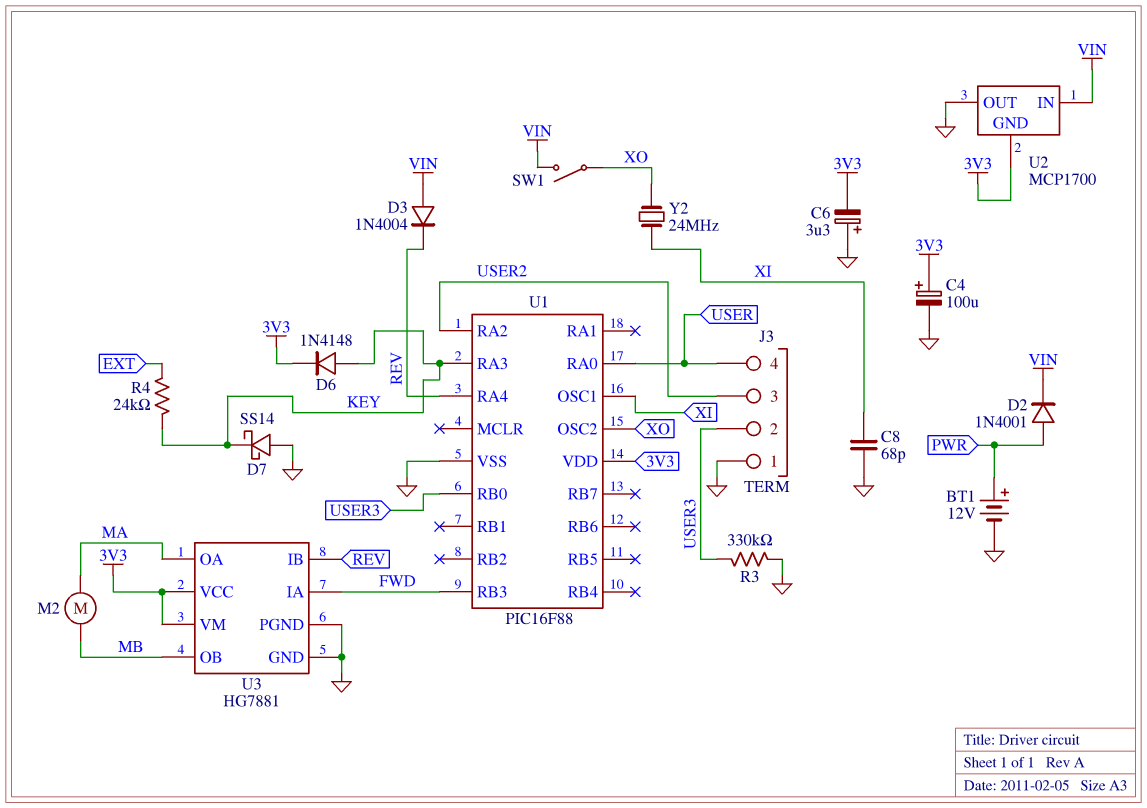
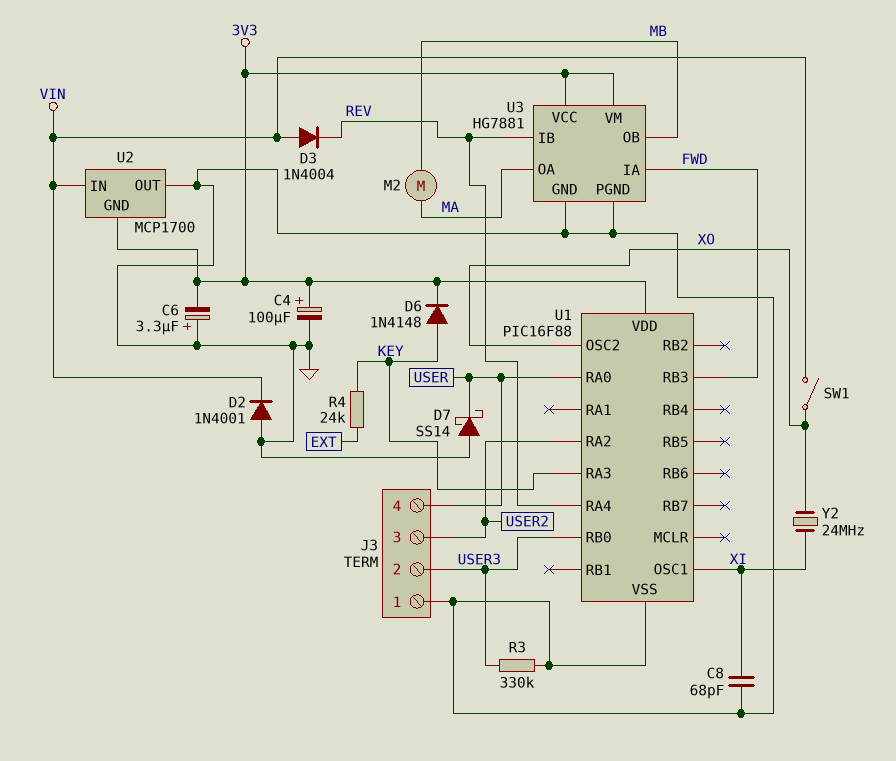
BT1: 12V (plus PWR, minus GND) -> none
D2: diode 1N4001 (A PWR, K VIN) -> diode 1N4001 (A GND, K VIN)
D7: schottky SS14 (A GND, K KEY) -> schottky SS14 (A GND, K USER)

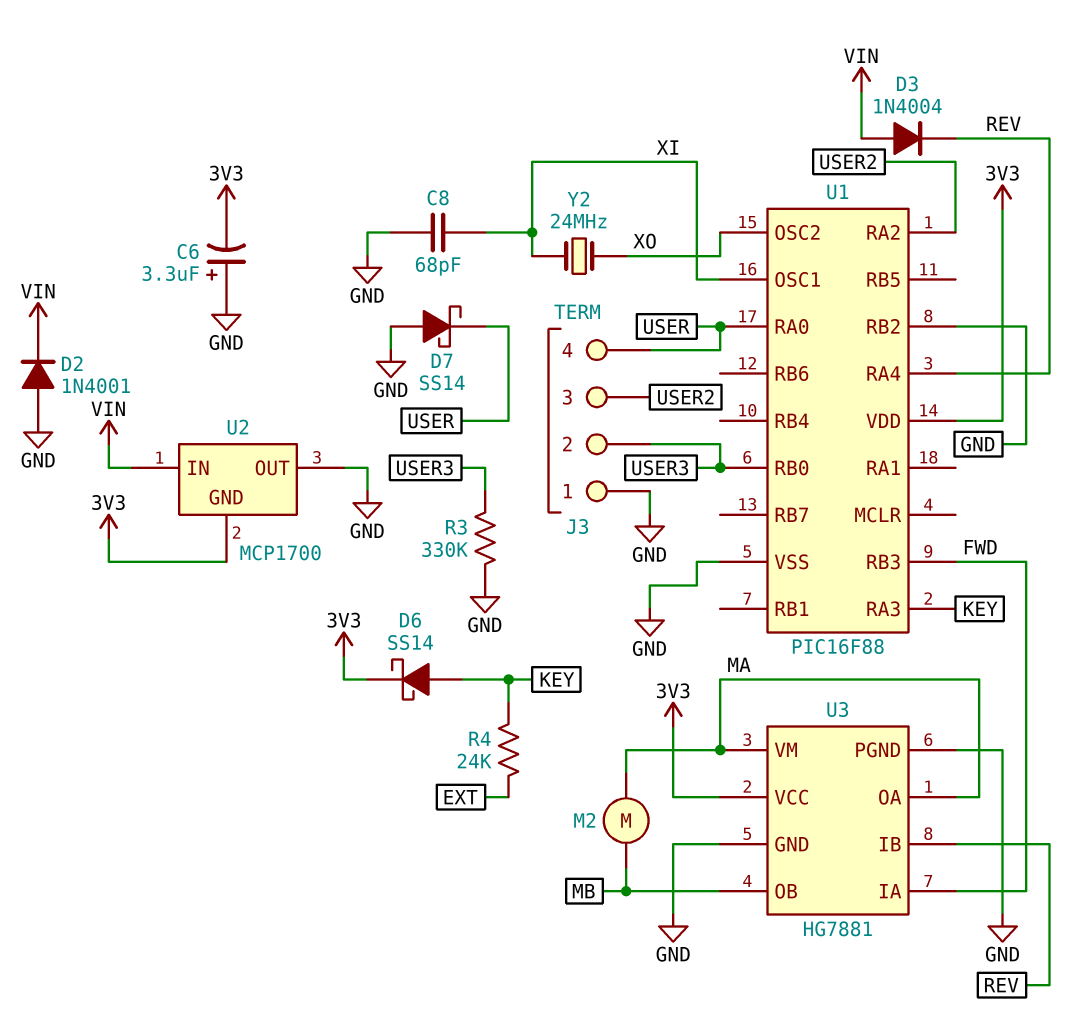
C4: 100uF (plus 3V3, minus GND) -> none
D6: diode 1N4148 (A KEY, K 3V3) -> schottky SS14 (A KEY, K 3V3)
SW1: switch (VIN, XO) -> none
U1 pin RB2: none -> GND
U3 pin VM: 3V3 -> MA

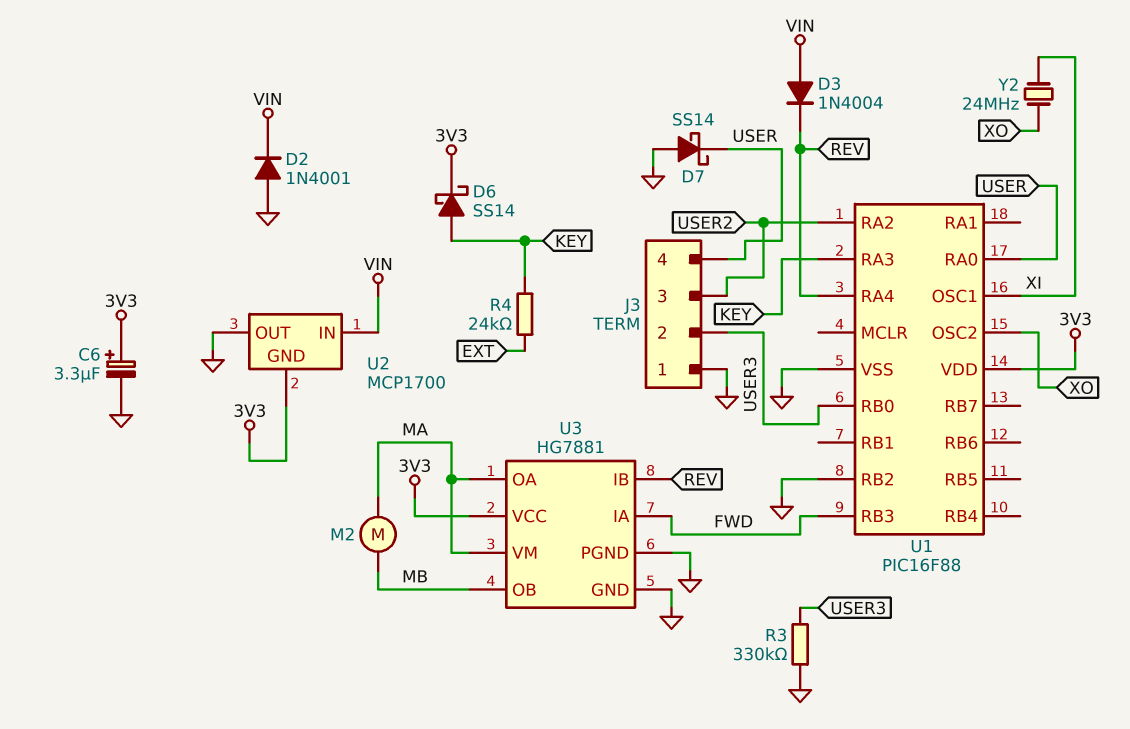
C6: 3.3uF (plus GND, minus 3V3) -> 3.3uF (plus 3V3, minus GND)
C8: 68pF (GND, XI) -> none

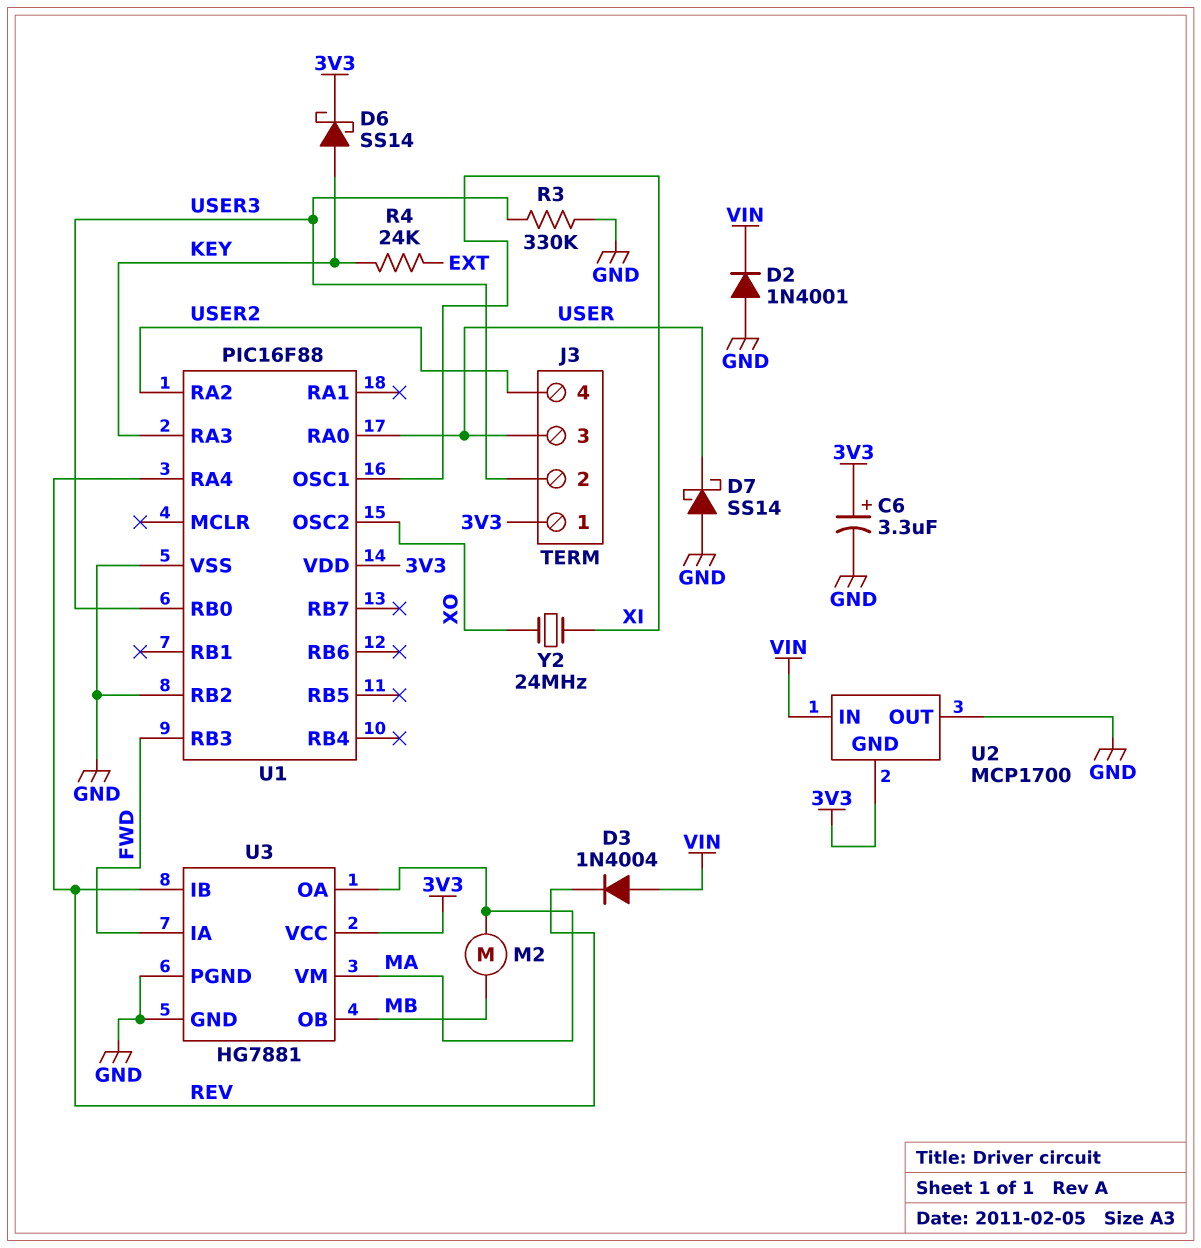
J3 pin 1: GND -> 3V3
J3 pin 3: USER2 -> USER
J3 pin 4: USER -> USER2

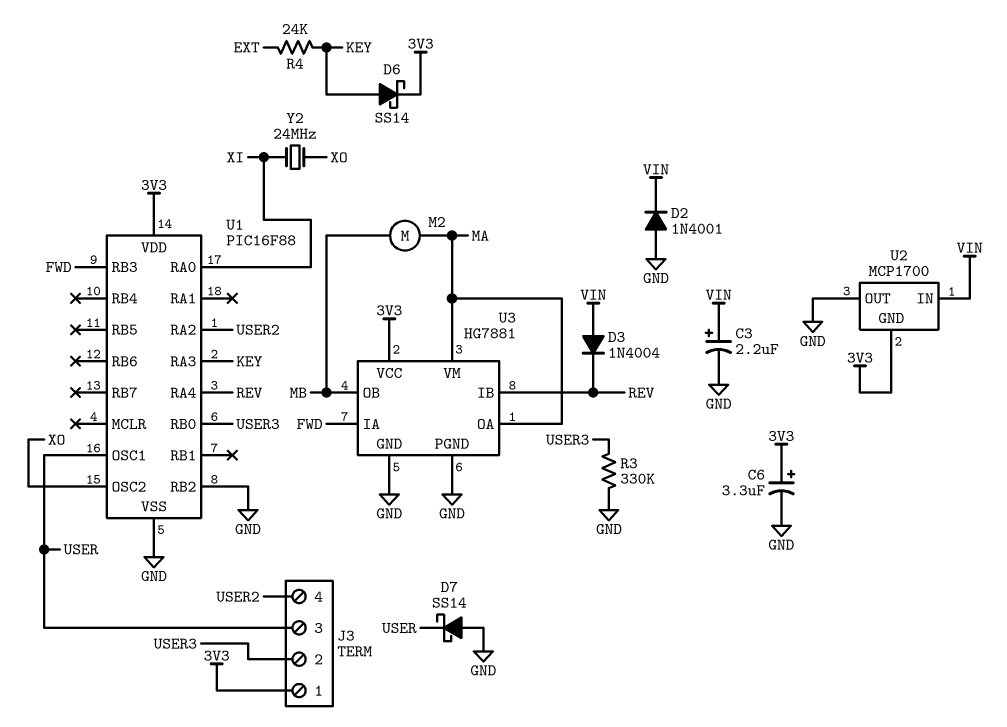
C3: none -> 2.2uF (plus VIN, minus GND)
U1 pin OSC1: XI -> USER
U1 pin RA0: USER -> XI

